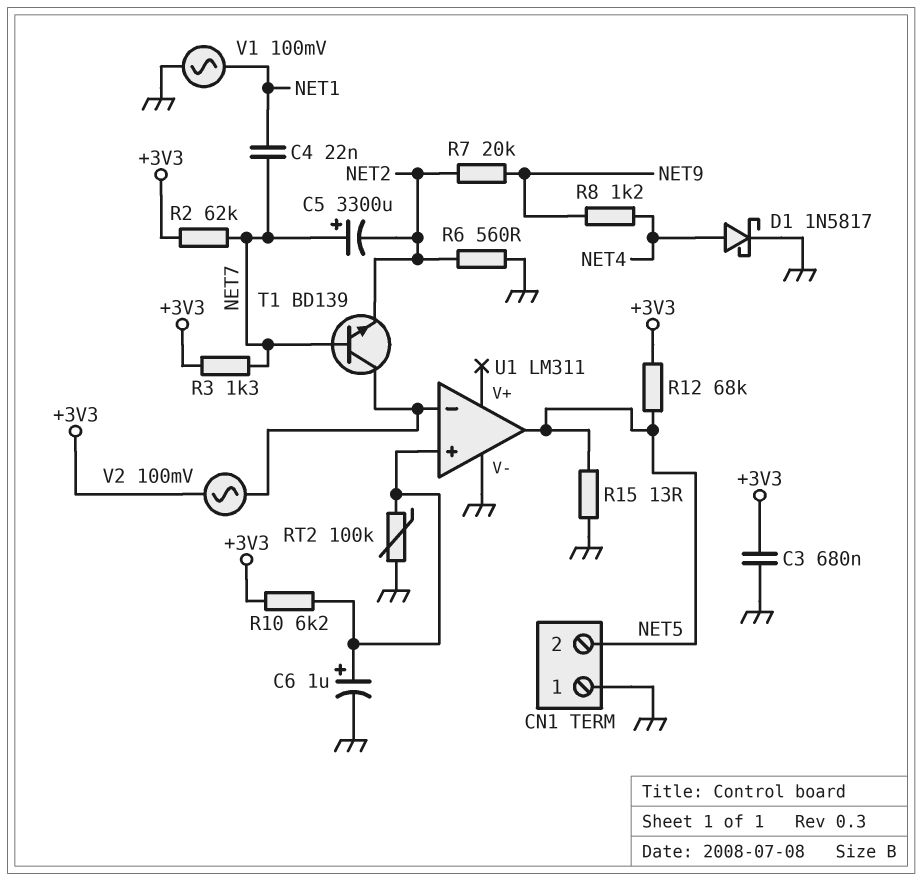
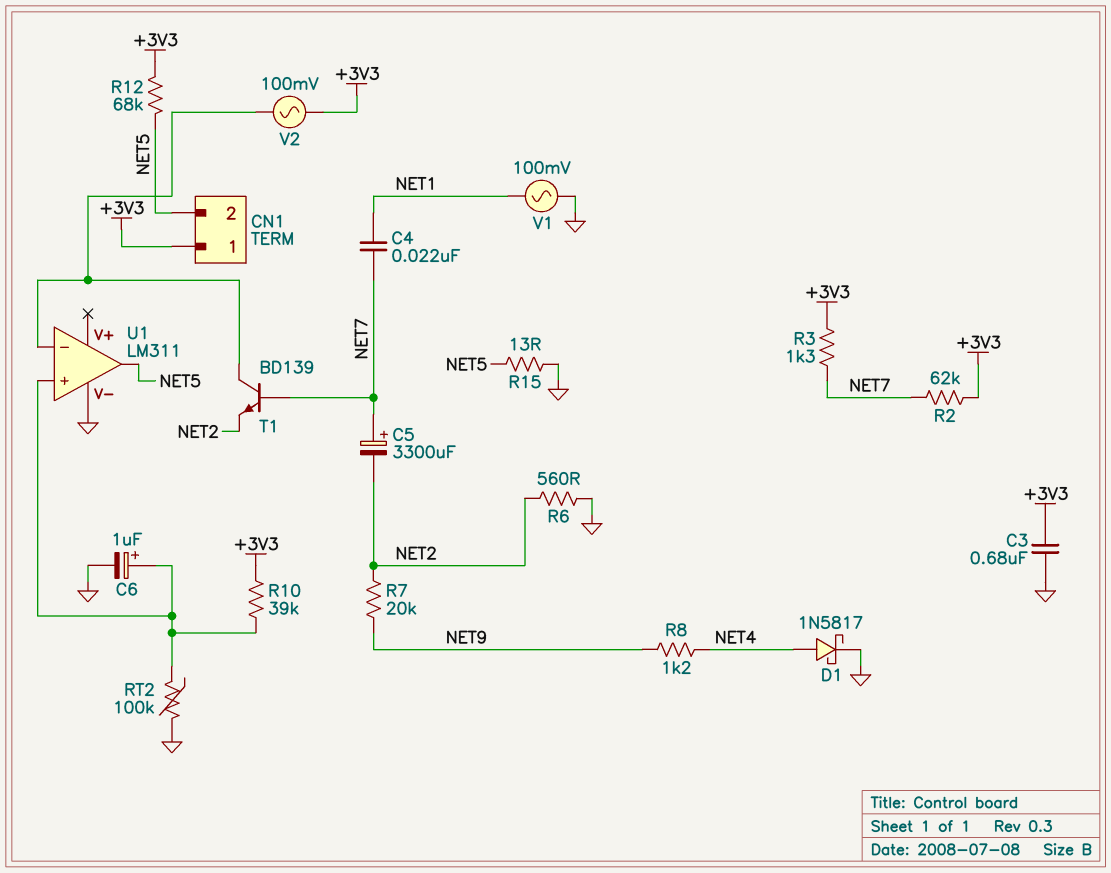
CN1 pin 1: GND -> +3V3
R10: 6.2k (+3V3, U1/in+) -> 39k (+3V3, U1/in+)

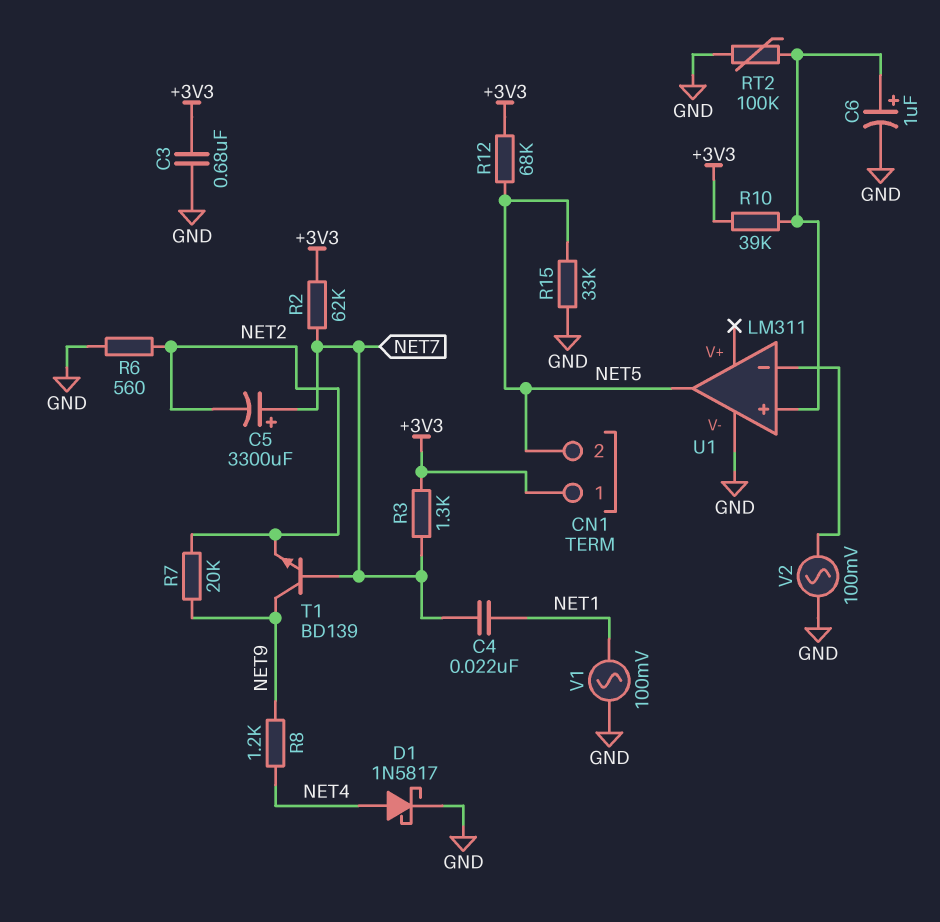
R15: 13 (GND, NET5) -> 33k (GND, NET5)
T1: NPN BD139 (B NET7, C U1/in-, E NET2) -> NPN BD139 (B NET7, C NET9, E NET2)
V2: AC 100mV (+3V3, U1/in-) -> AC 100mV (GND, U1/in-)

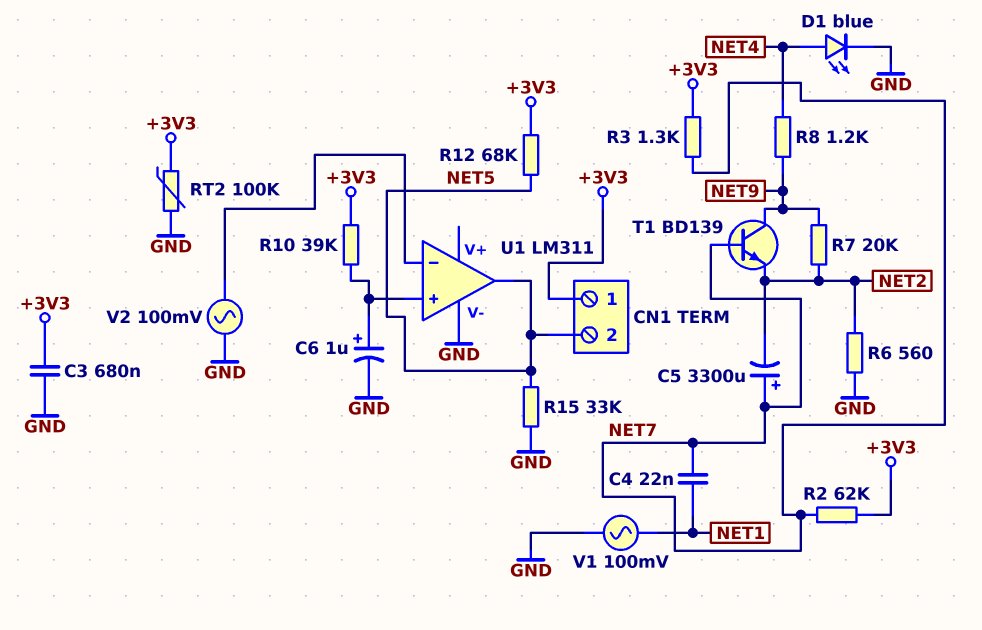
D1: schottky 1N5817 (A NET4, K GND) -> LED blue (A NET4, K GND)
RT2: 100k (GND, U1/in+) -> 100k (+3V3, GND)

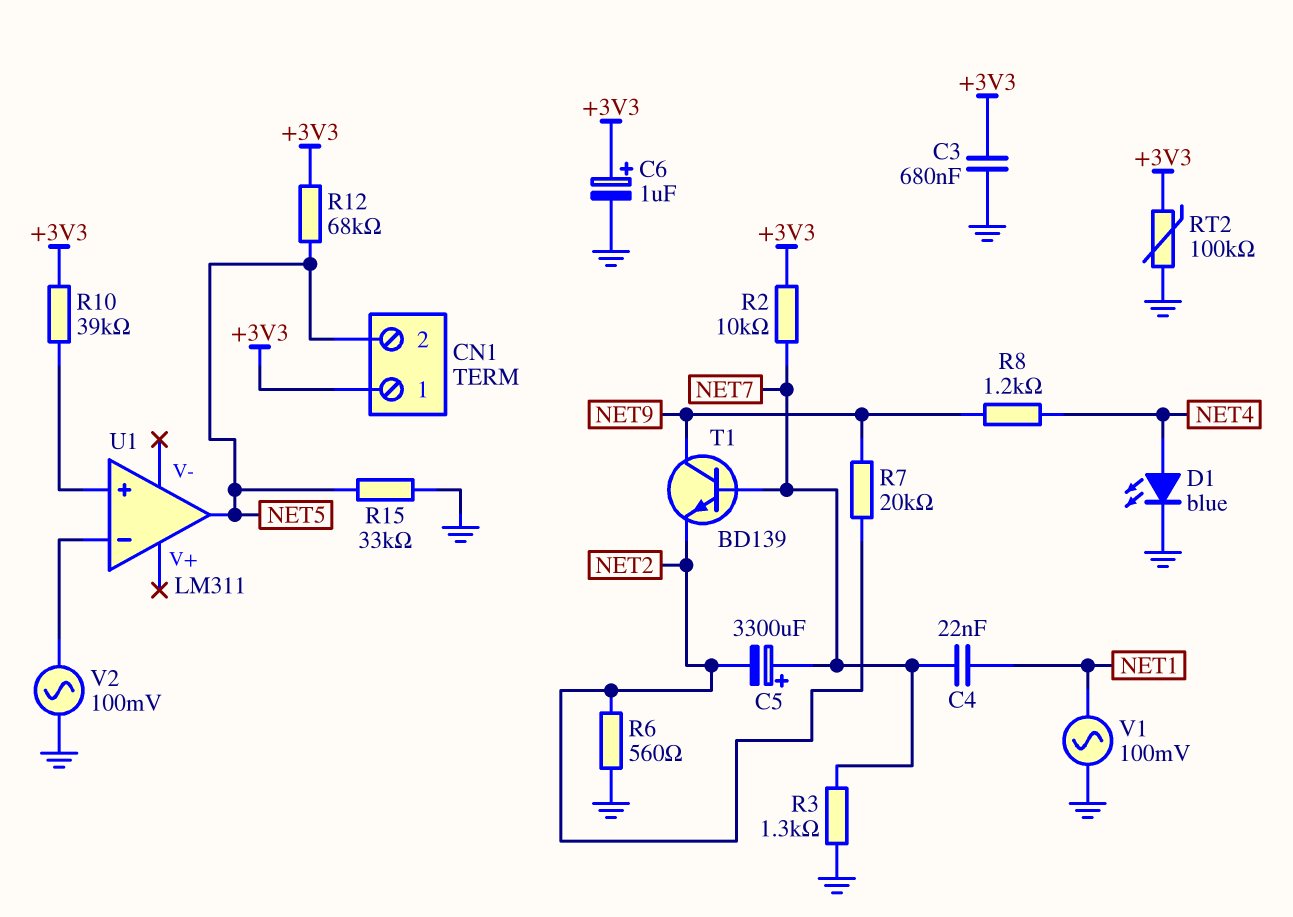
C6: 1uF (plus U1/in+, minus GND) -> 1uF (plus +3V3, minus GND)
R2: 62k (+3V3, NET7) -> 10k (+3V3, NET7)
R3: 1.3k (+3V3, NET7) -> 1.3k (GND, NET7)
U1 pin V-: GND -> none

